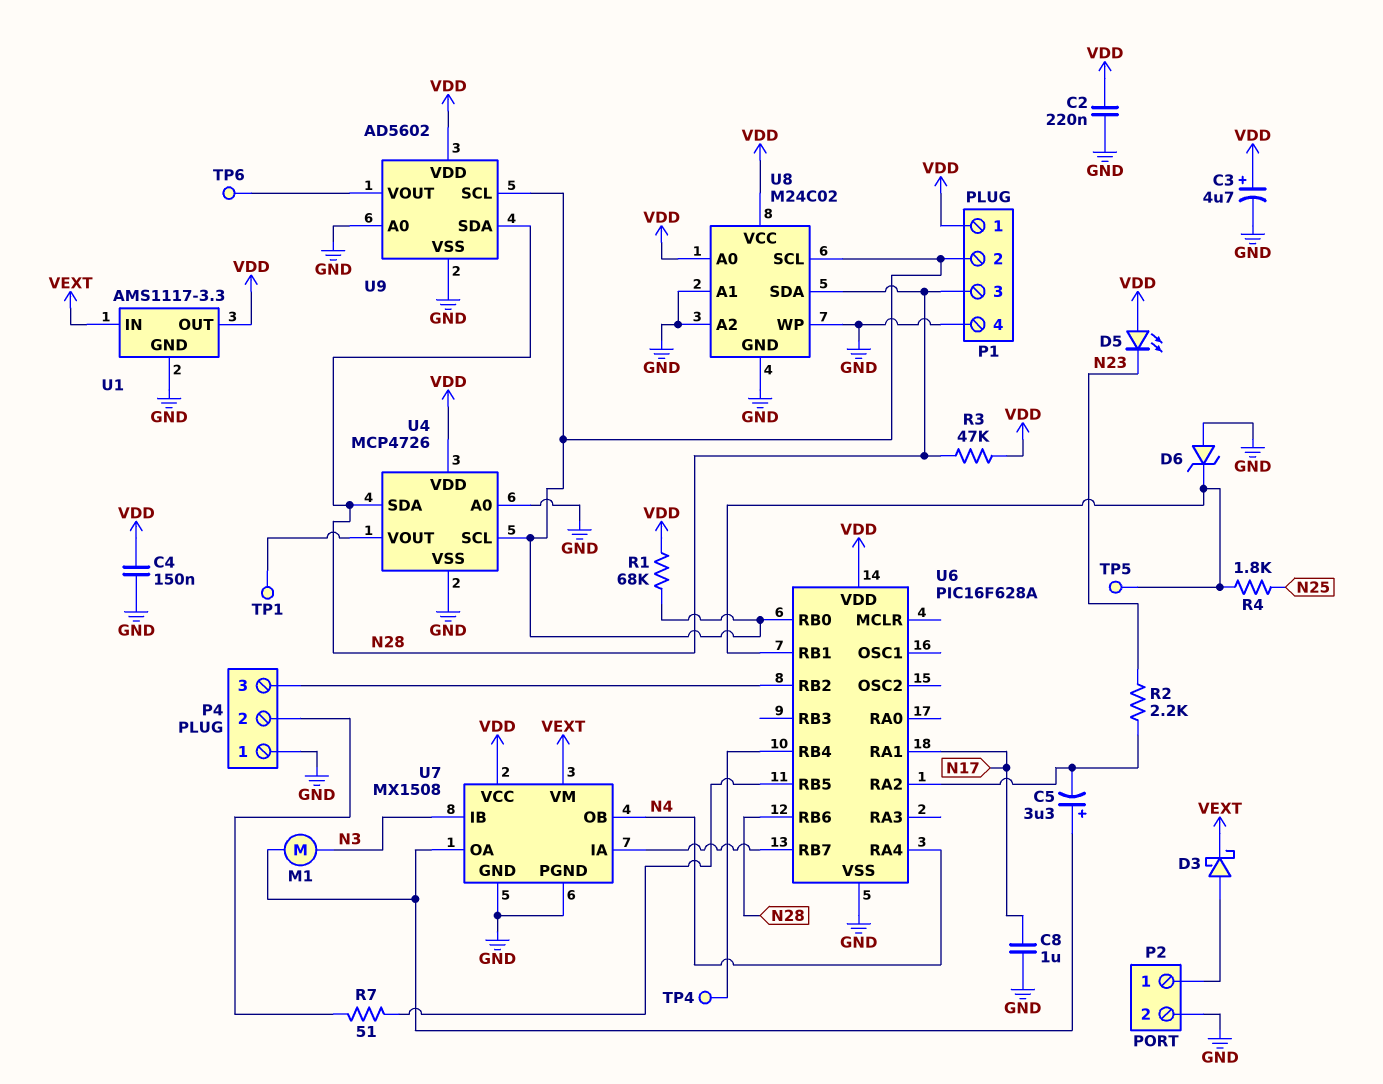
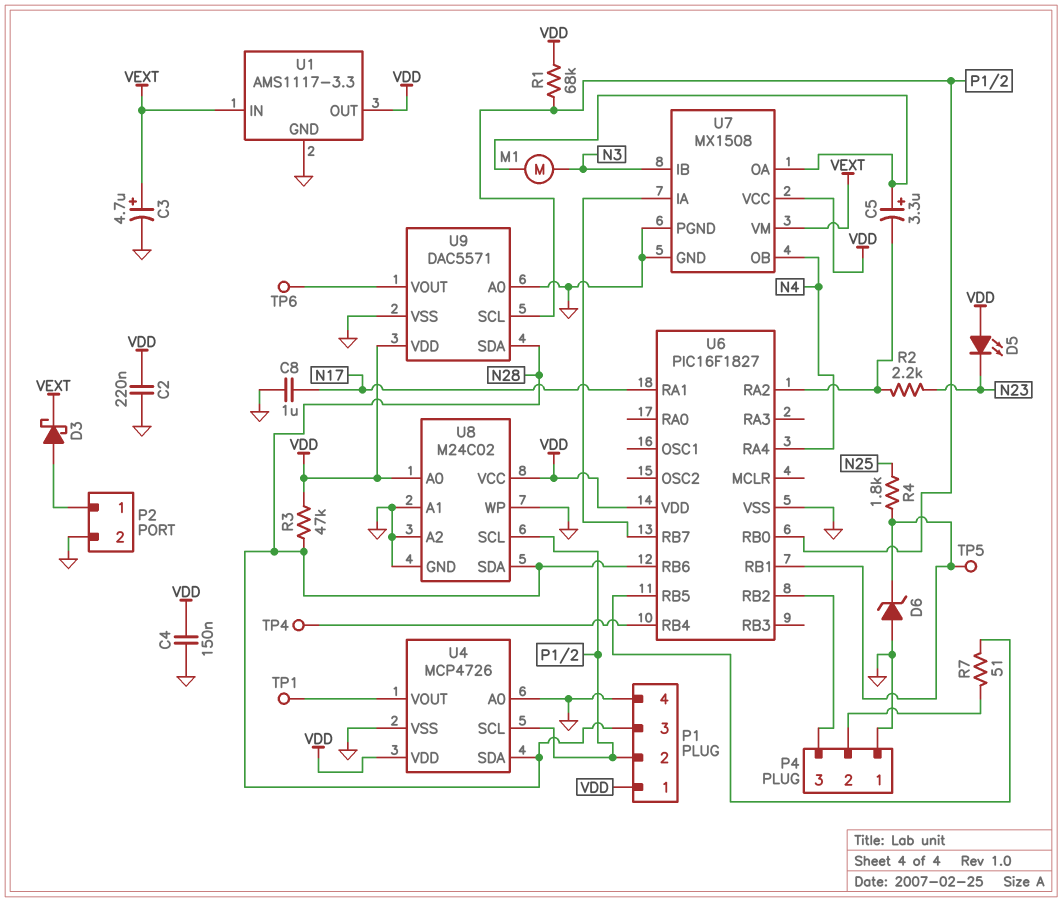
C3: 4.7uF (plus VDD, minus GND) -> 4.7uF (plus VEXT, minus GND)
U6: PIC16F628A -> PIC16F1827
U9: AD5602 -> DAC5571

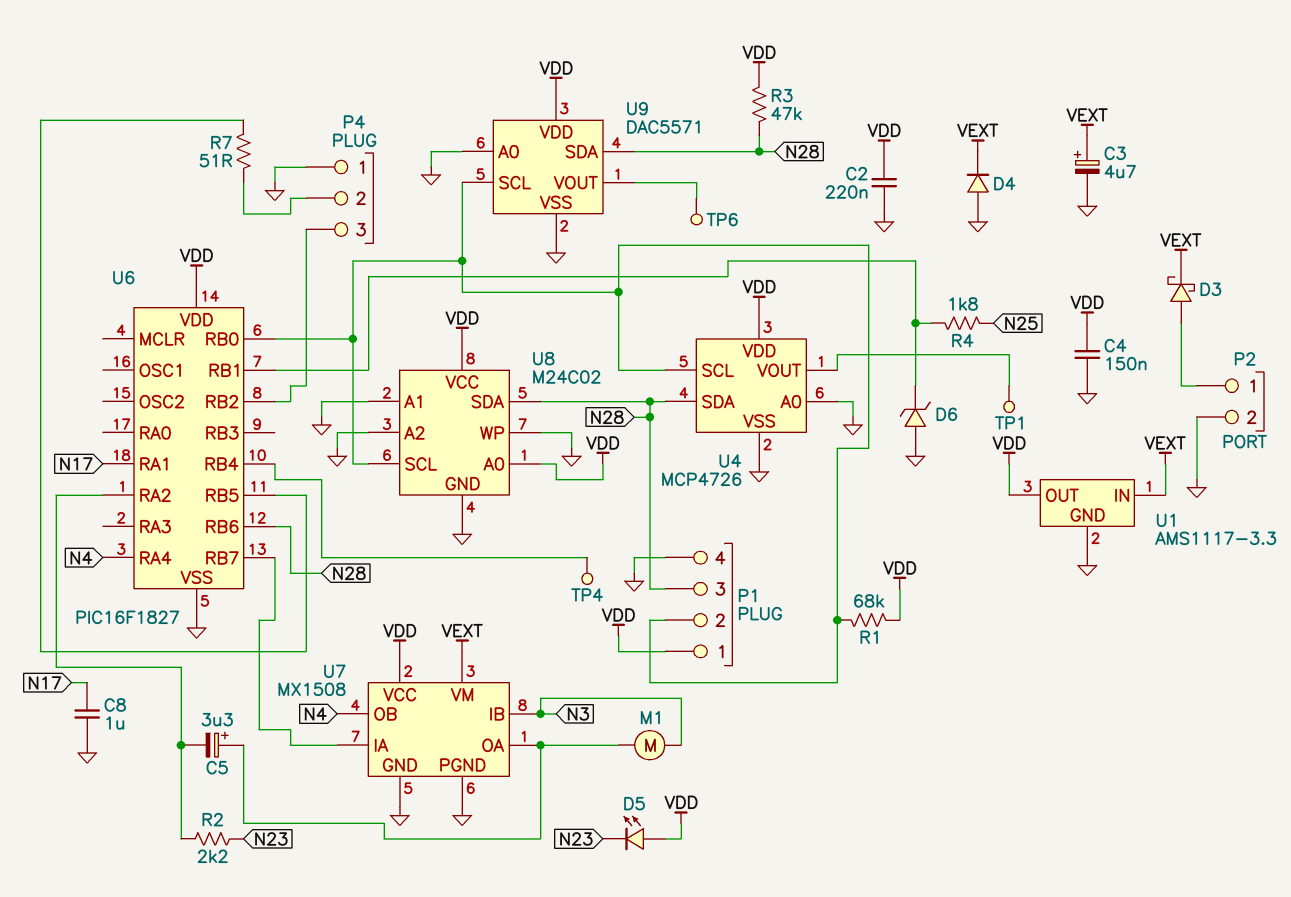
D4: none -> diode (A GND, K VEXT)
TP5: test point (U6/RB1) -> none

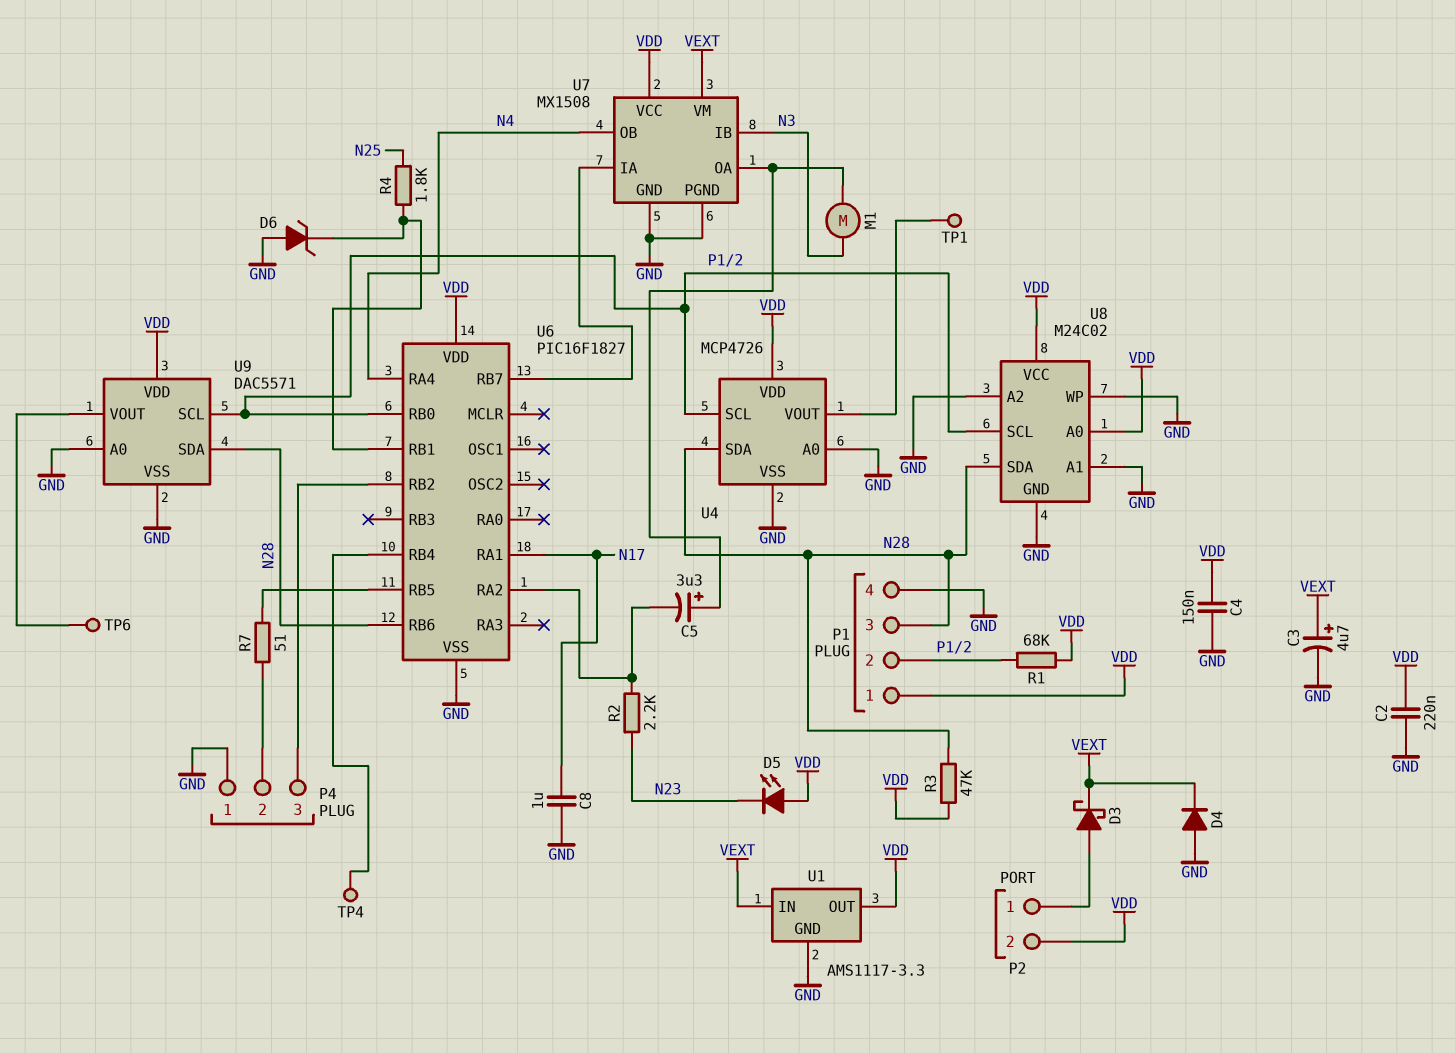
P2 pin 2: GND -> VDD

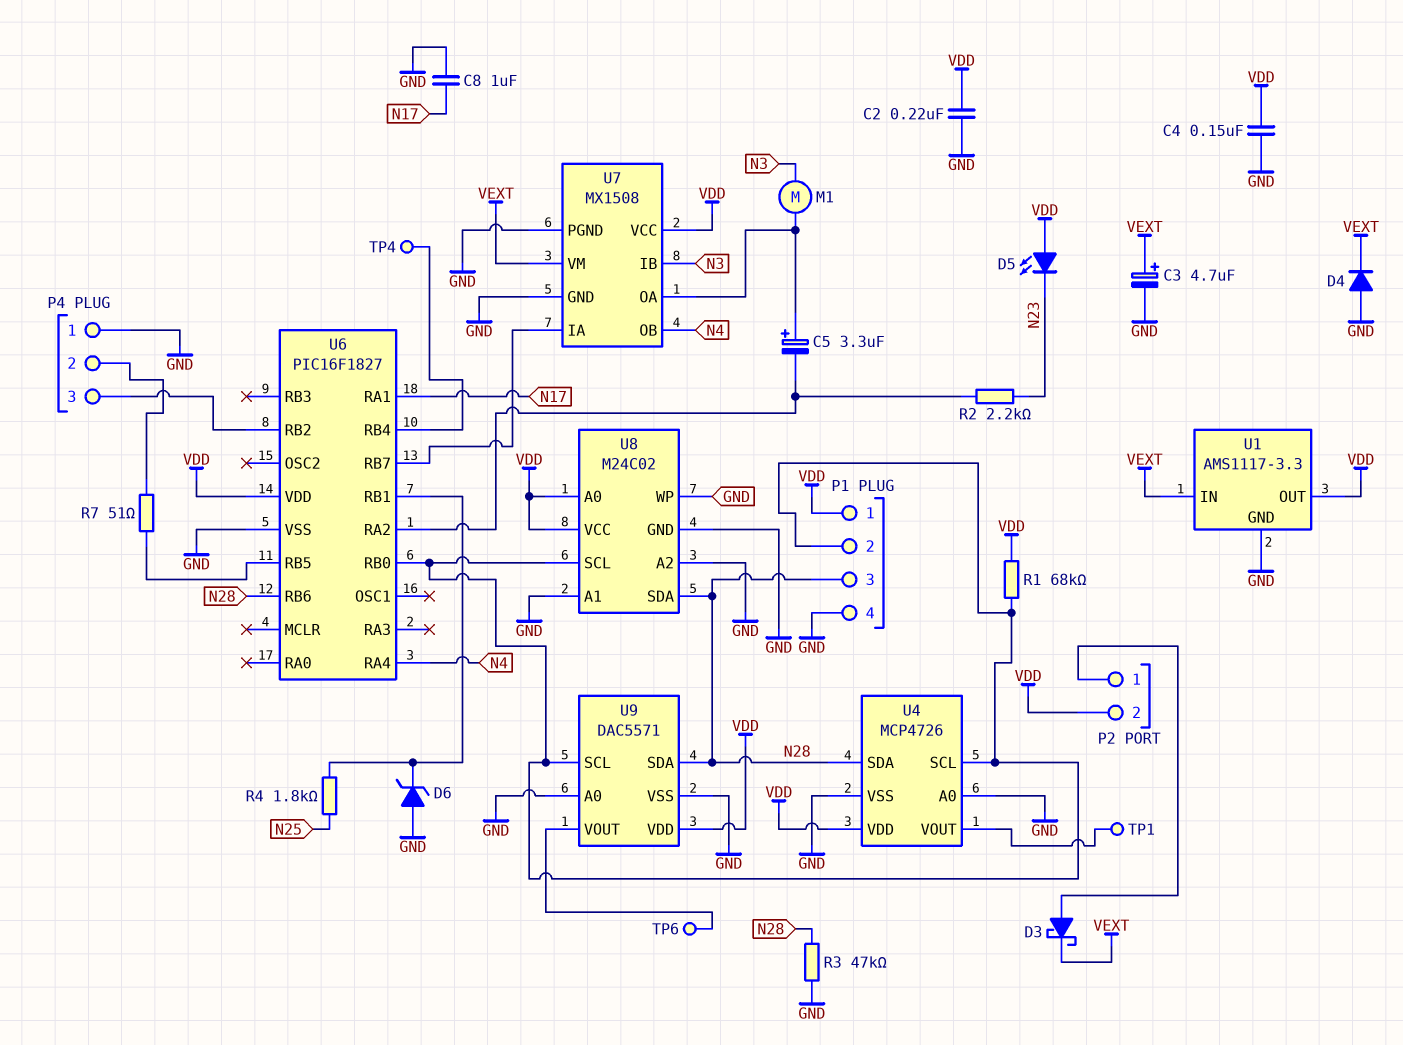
R3: 47k (N28, VDD) -> 47k (GND, N28)

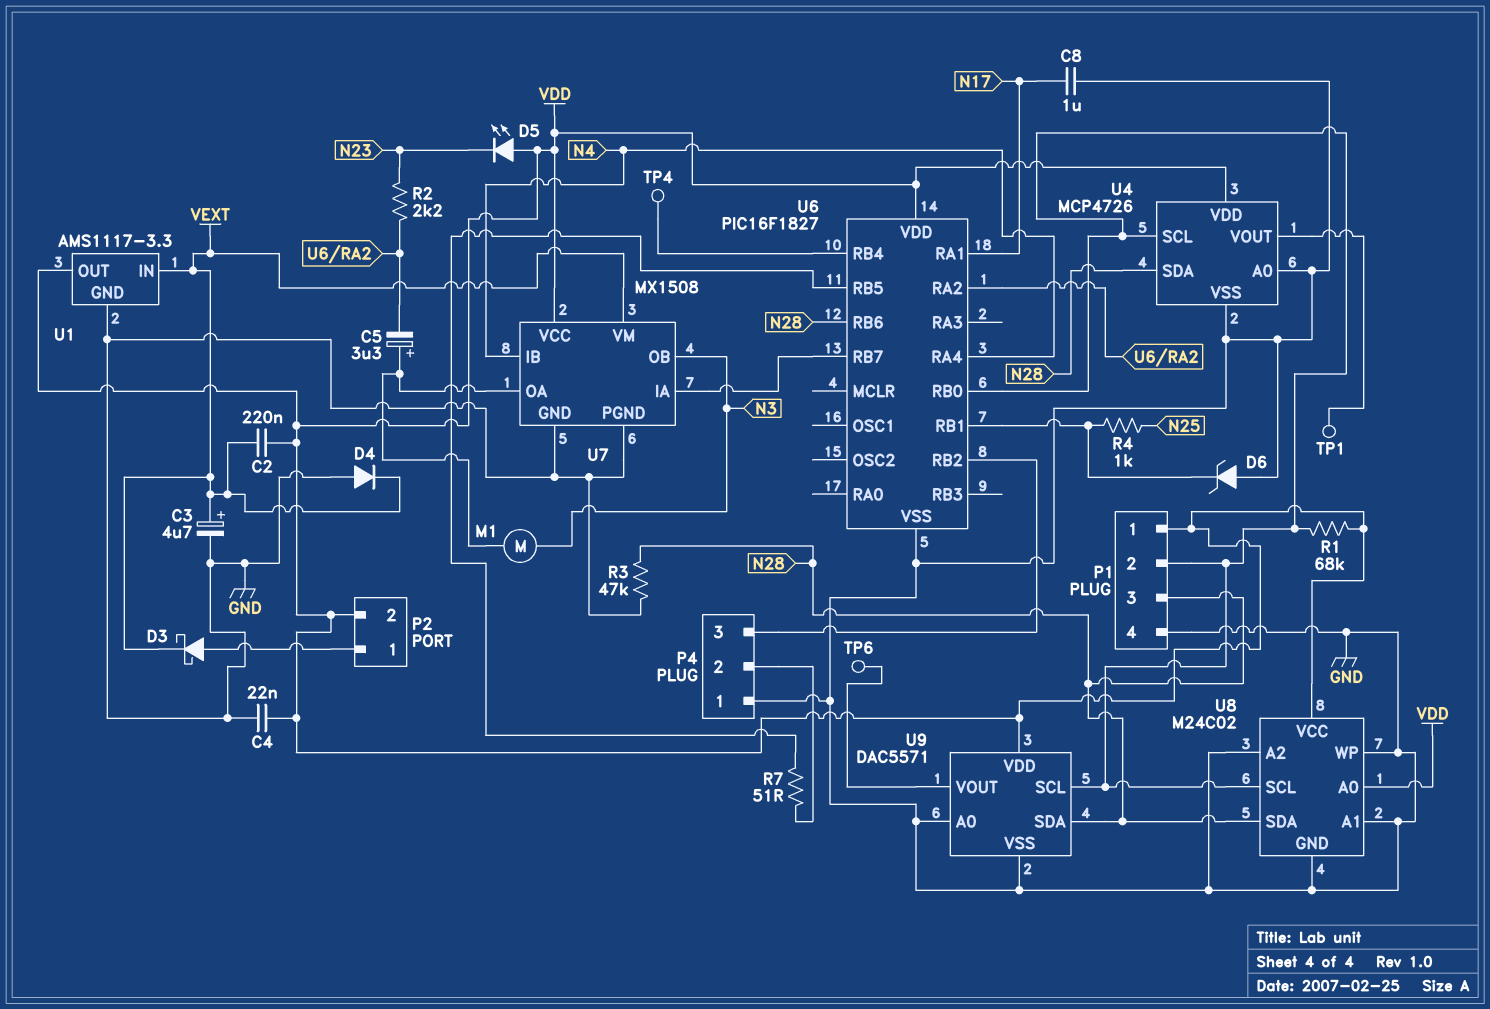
C2: 220nF (GND, VDD) -> 220nF (VDD, VEXT)
C4: 150nF (GND, VDD) -> 22nF (GND, VDD)
R4: 1.8k (N25, U6/RB1) -> 1k (N25, U6/RB1)
U7 pin IB: N3 -> N4
U7 pin OB: N4 -> N3

